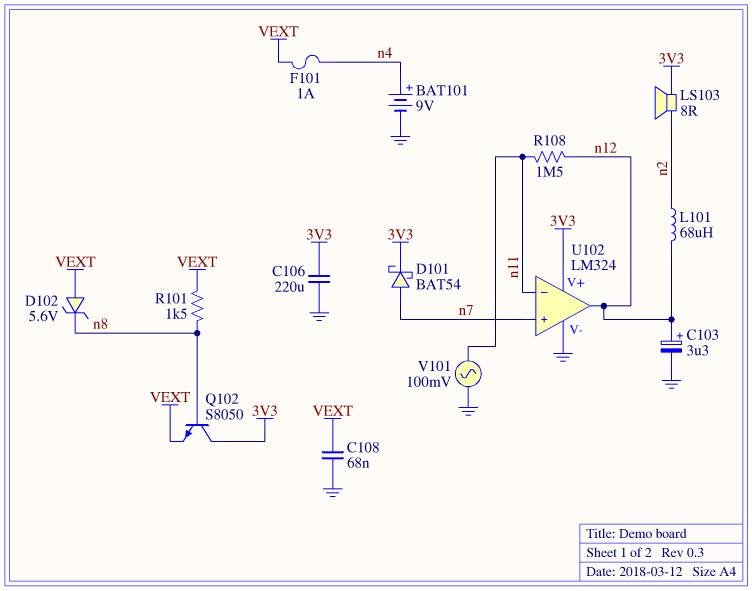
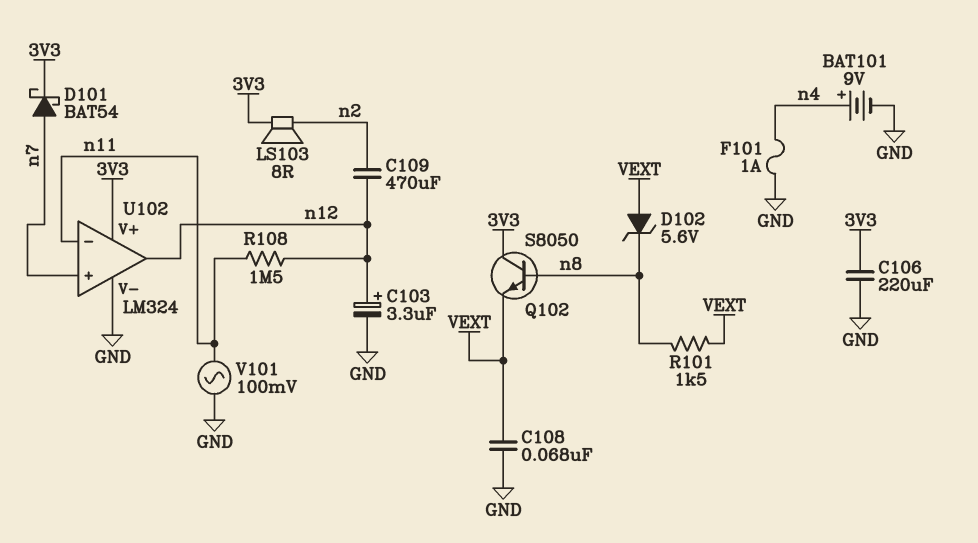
C109: none -> 470uF (n2, n12)
F101: 1A (VEXT, n4) -> 1A (GND, n4)
L101: 68uH (n2, n12) -> none

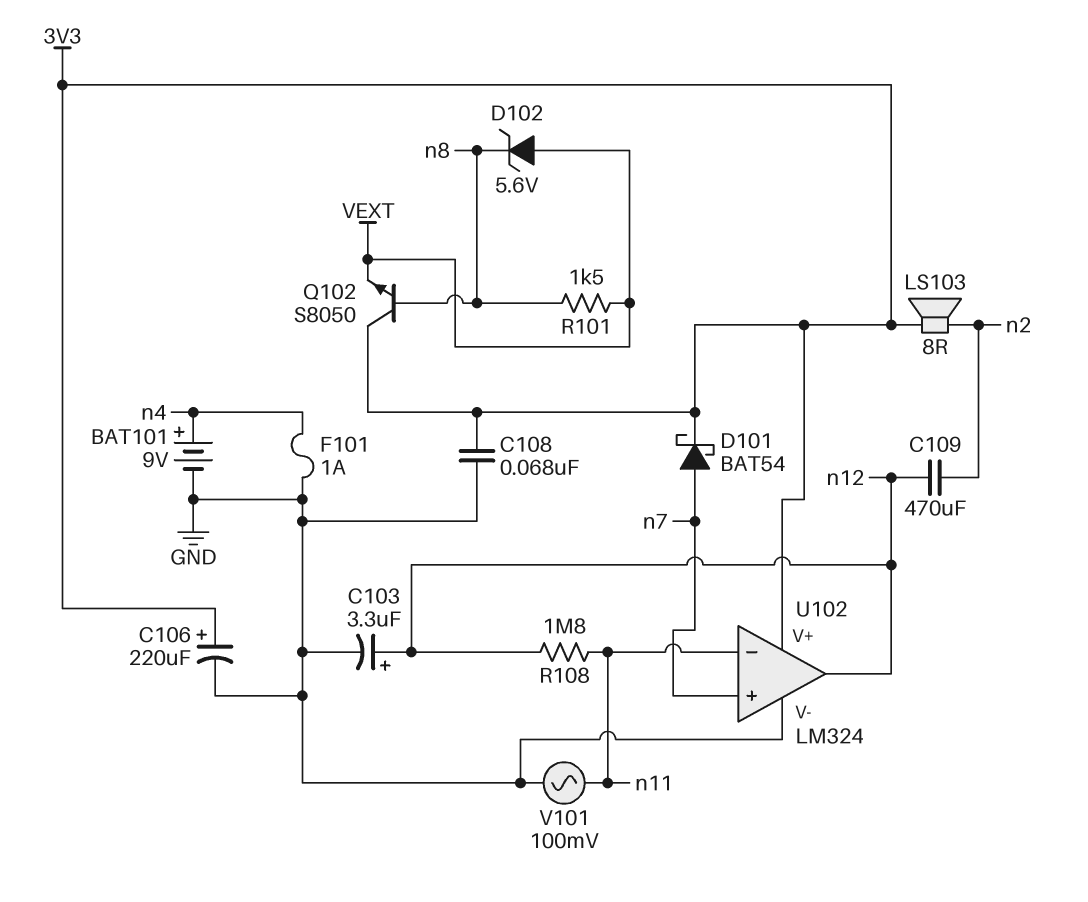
C106: 220uF (3V3, GND) -> 220uF (plus 3V3, minus GND)
C108: 68nF (GND, VEXT) -> 68nF (3V3, GND)
R108: 1.5M (n11, n12) -> 1.8M (n11, n12)

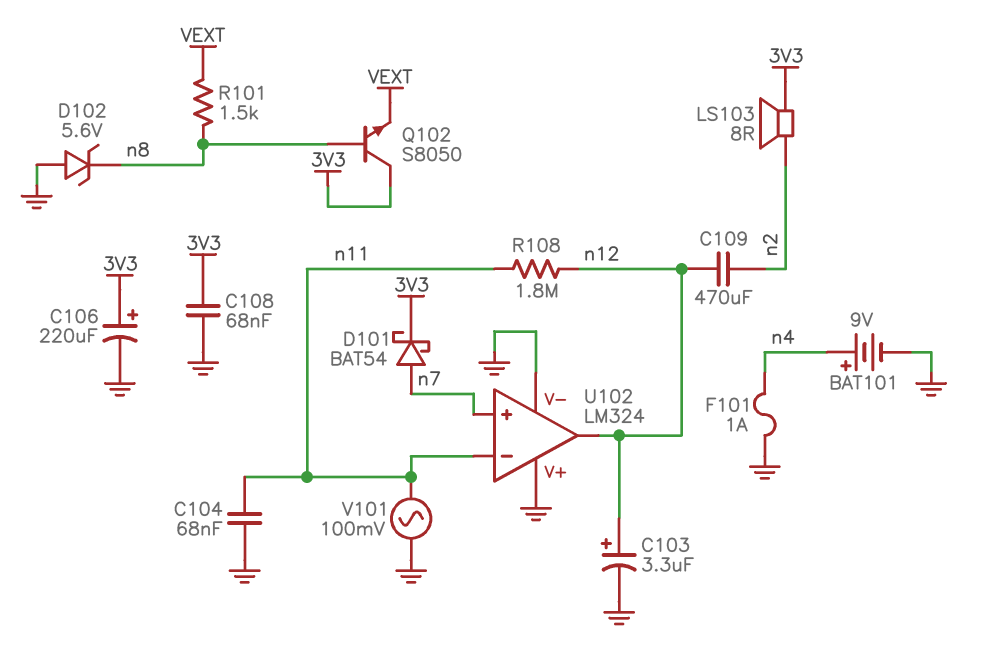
C104: none -> 68nF (GND, n11)
D102: zener 5.6V (A VEXT, K n8) -> zener 5.6V (A GND, K n8)
U102 pin V+: 3V3 -> GND

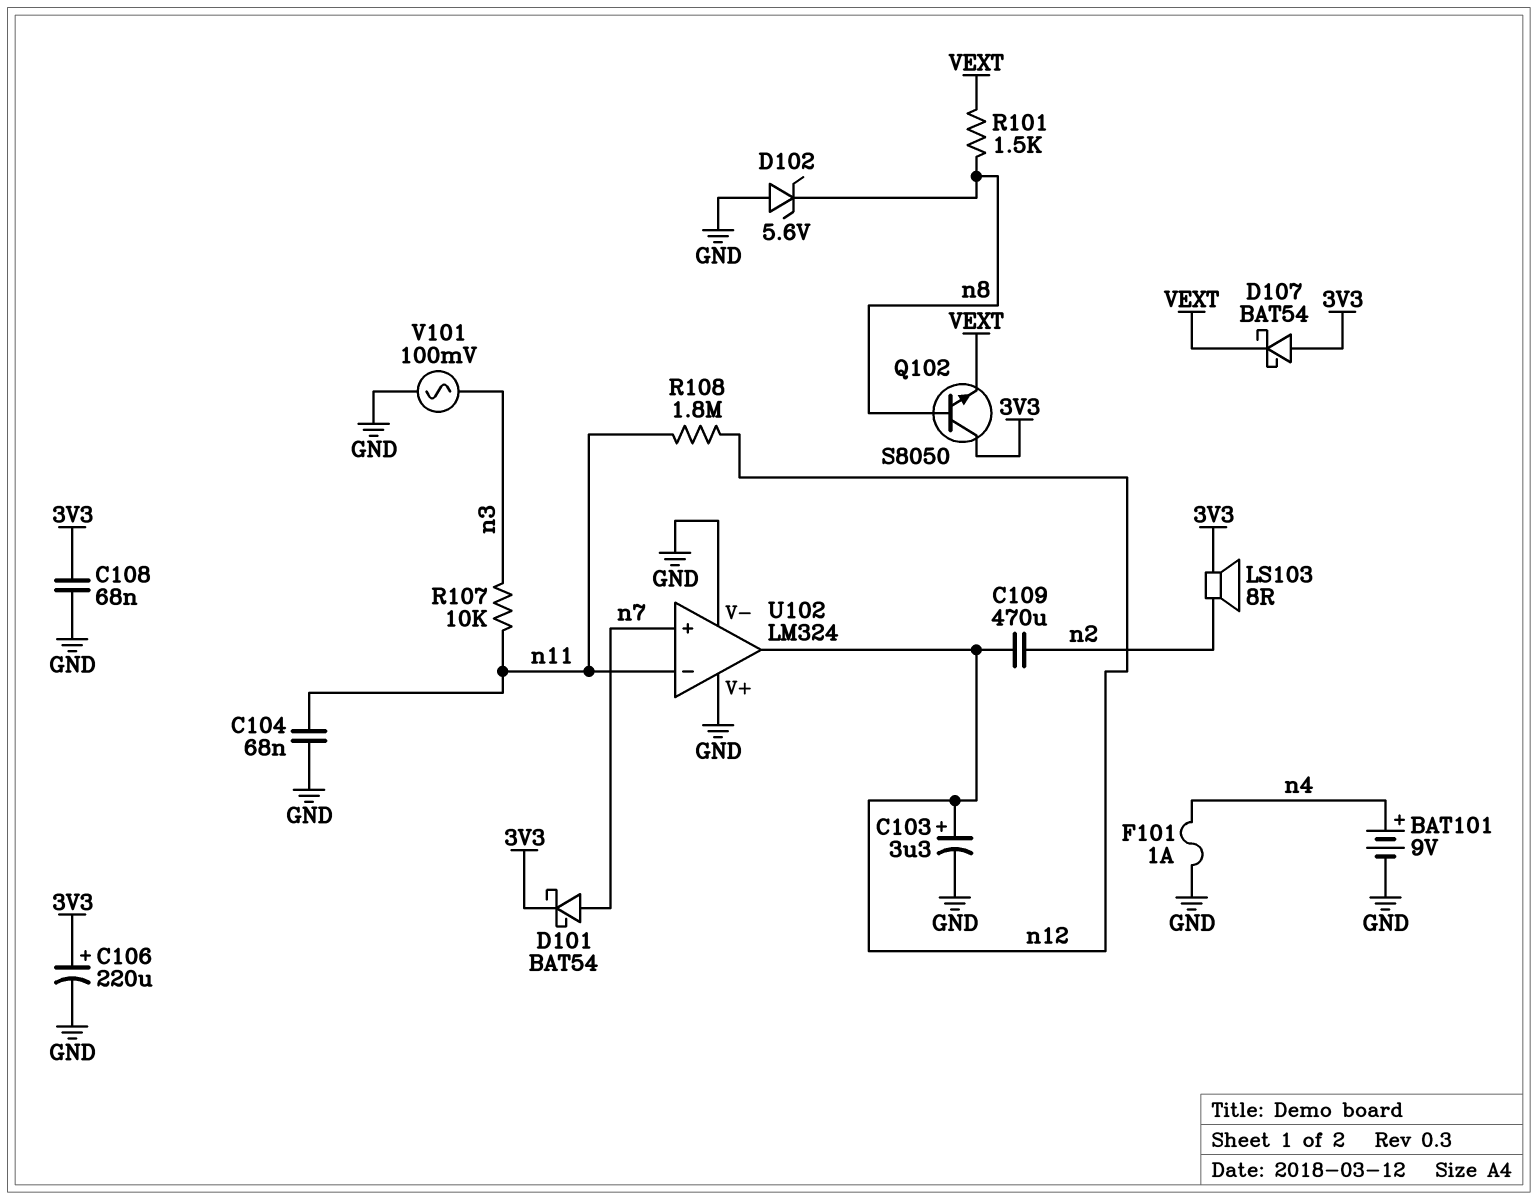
D107: none -> schottky BAT54 (A 3V3, K VEXT)
R107: none -> 10k (n3, n11)
V101: AC 100mV (GND, n11) -> AC 100mV (GND, n3)

